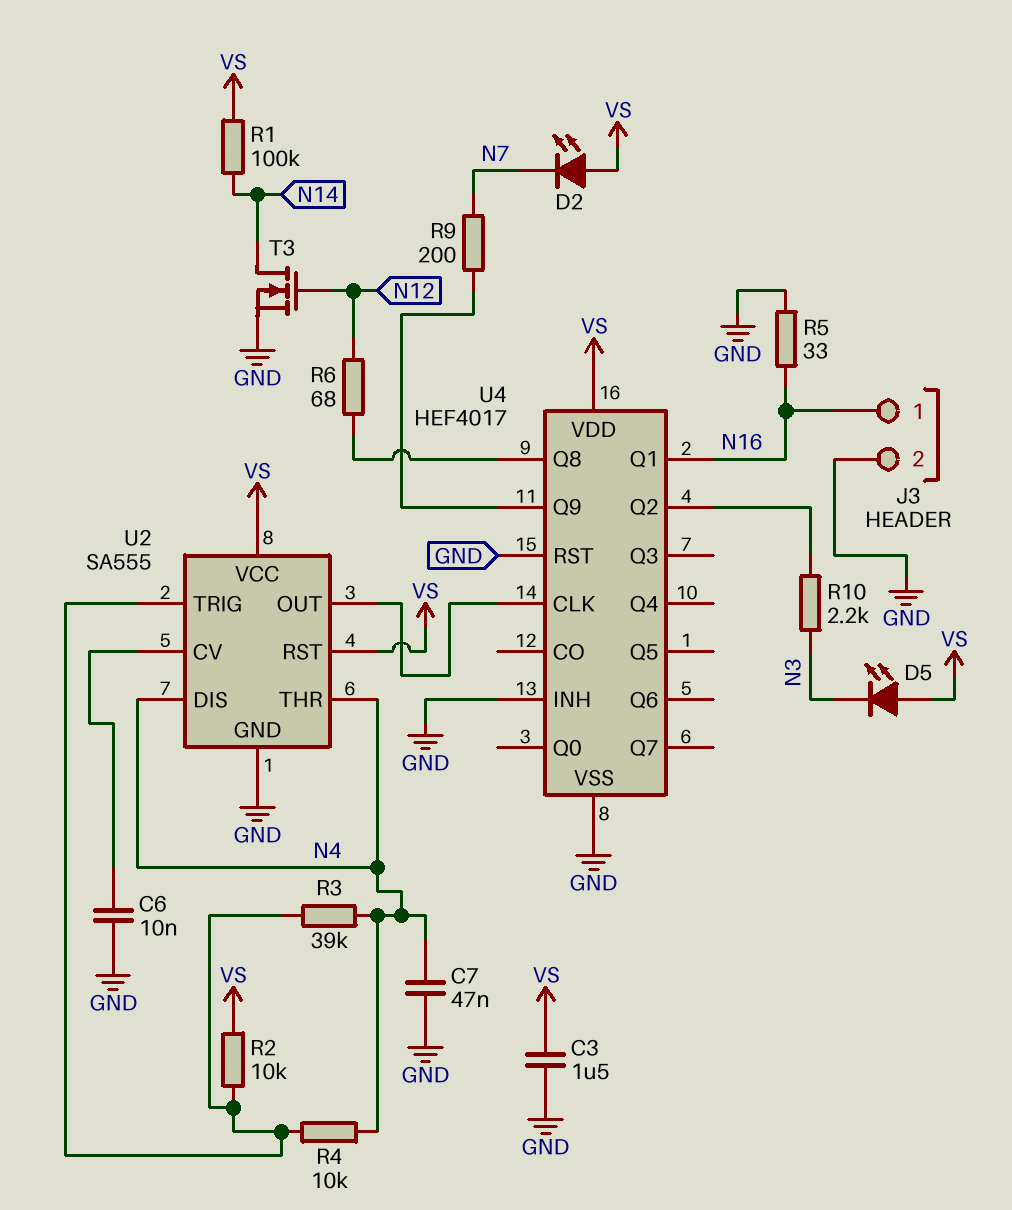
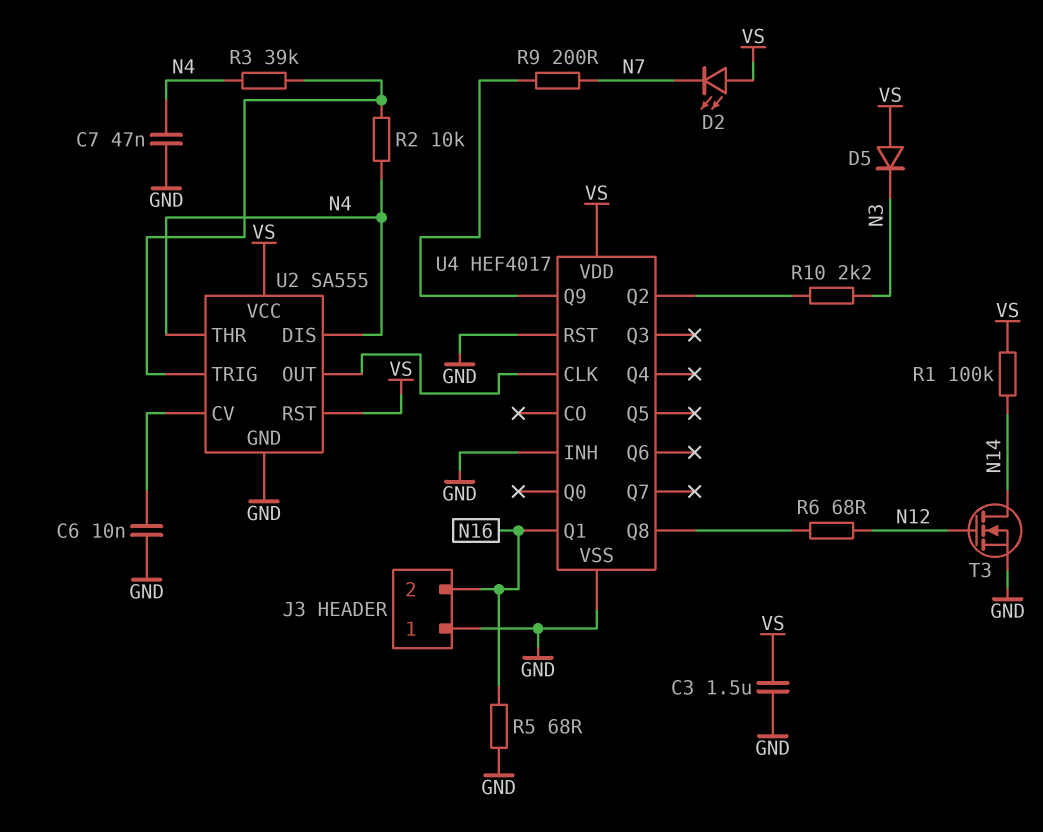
D5: LED (A VS, K N3) -> diode (A VS, K N3)
J3 pin 1: N16 -> GND
J3 pin 2: GND -> N16
R2: 10k (U2/TRIG, VS) -> 10k (N4, U2/TRIG)
R4: 10k (N4, U2/TRIG) -> none
R5: 33 (GND, N16) -> 68 (GND, N16)

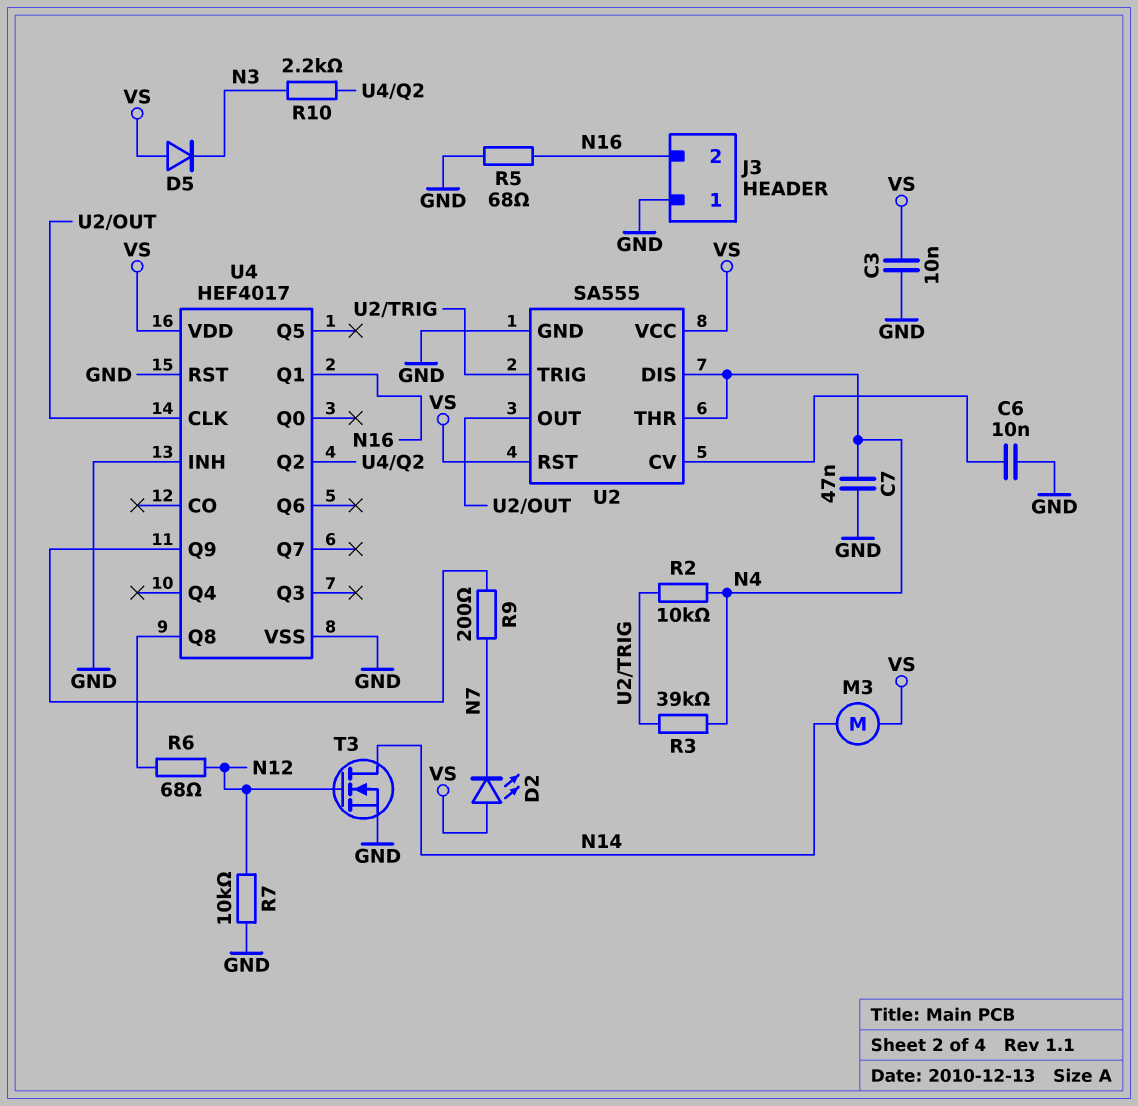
C3: 1.5uF (GND, VS) -> 10nF (GND, VS)
M3: none -> motor (N14, VS)
R1: 100k (N14, VS) -> none
R7: none -> 10k (GND, N12)

